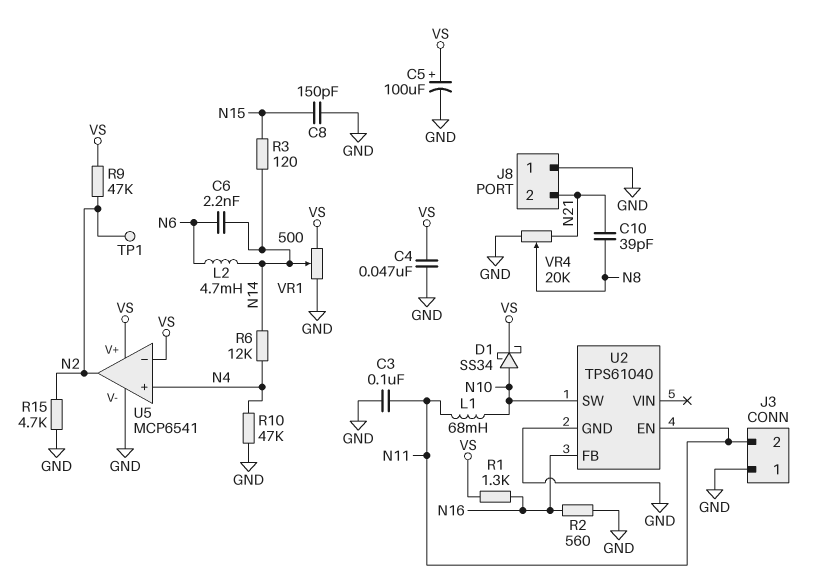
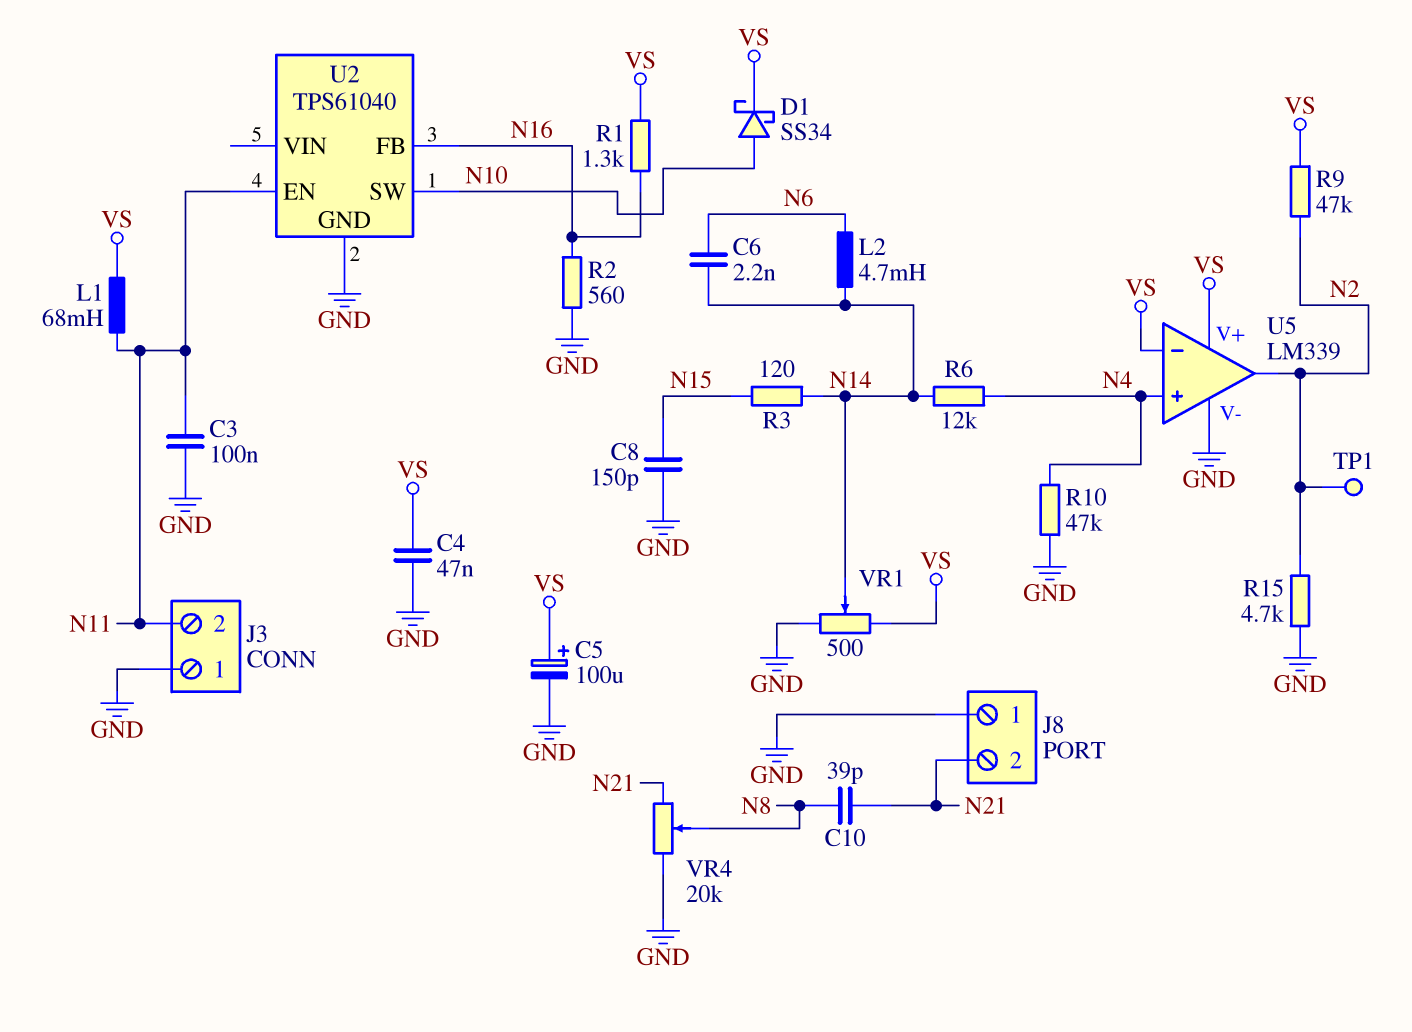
L1: 68mH (N10, N11) -> 68mH (N11, VS)
U5: MCP6541 -> LM339

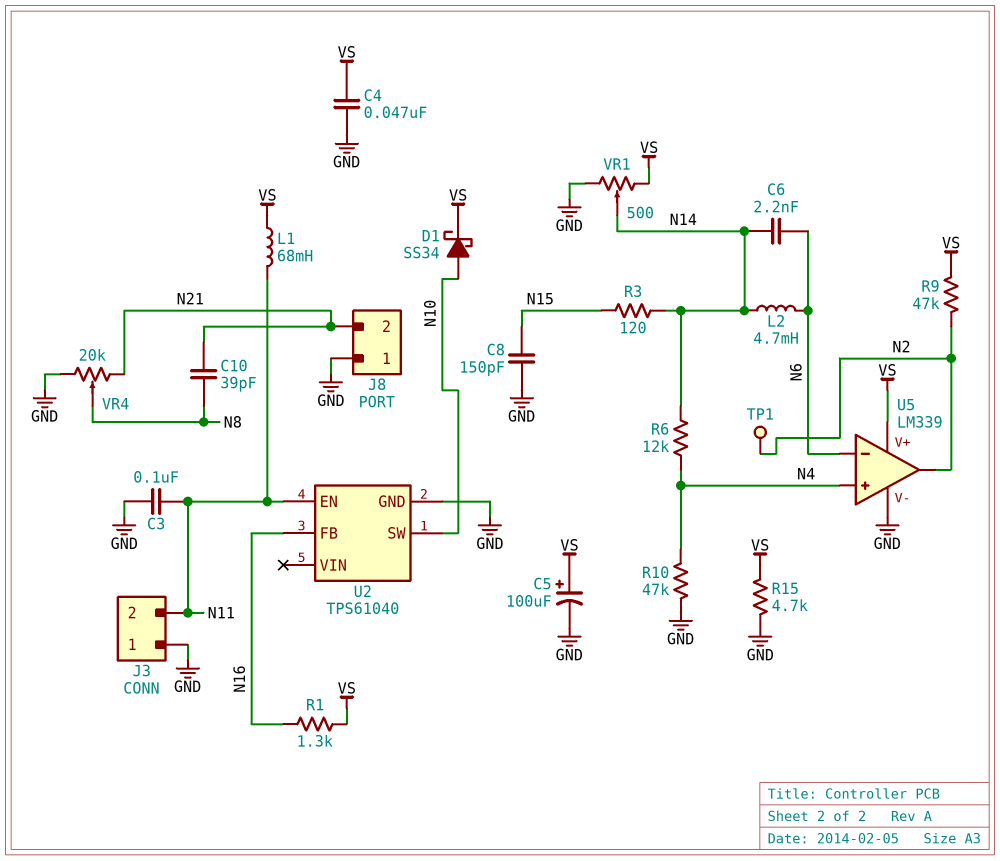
R2: 560 (GND, N16) -> none
R15: 4.7k (GND, N2) -> 4.7k (GND, VS)
U5 pin in-: VS -> N6

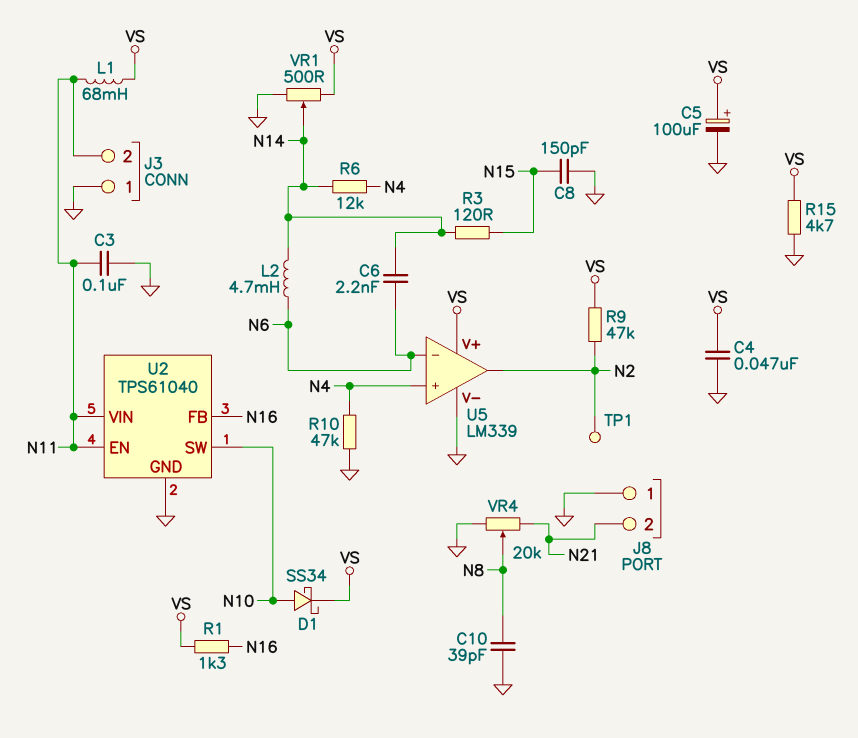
C10: 39pF (N8, N21) -> 39pF (GND, N8)
U2 pin VIN: none -> N11

